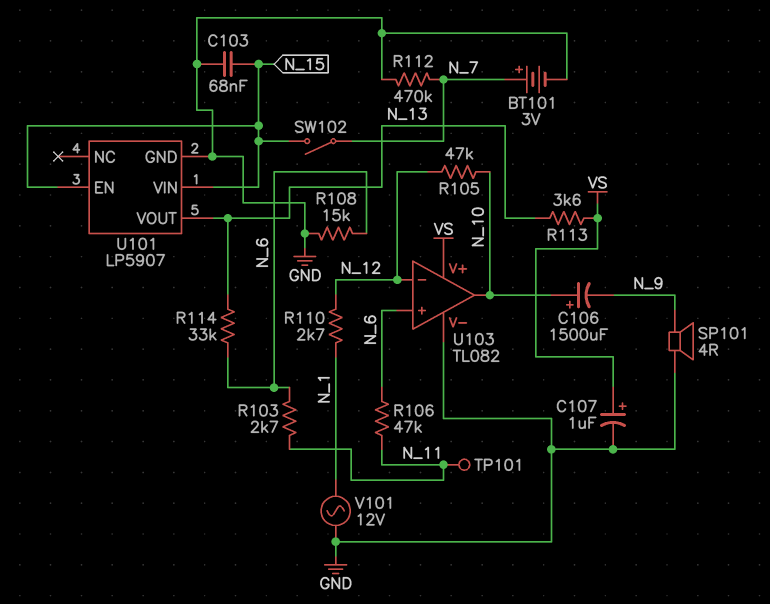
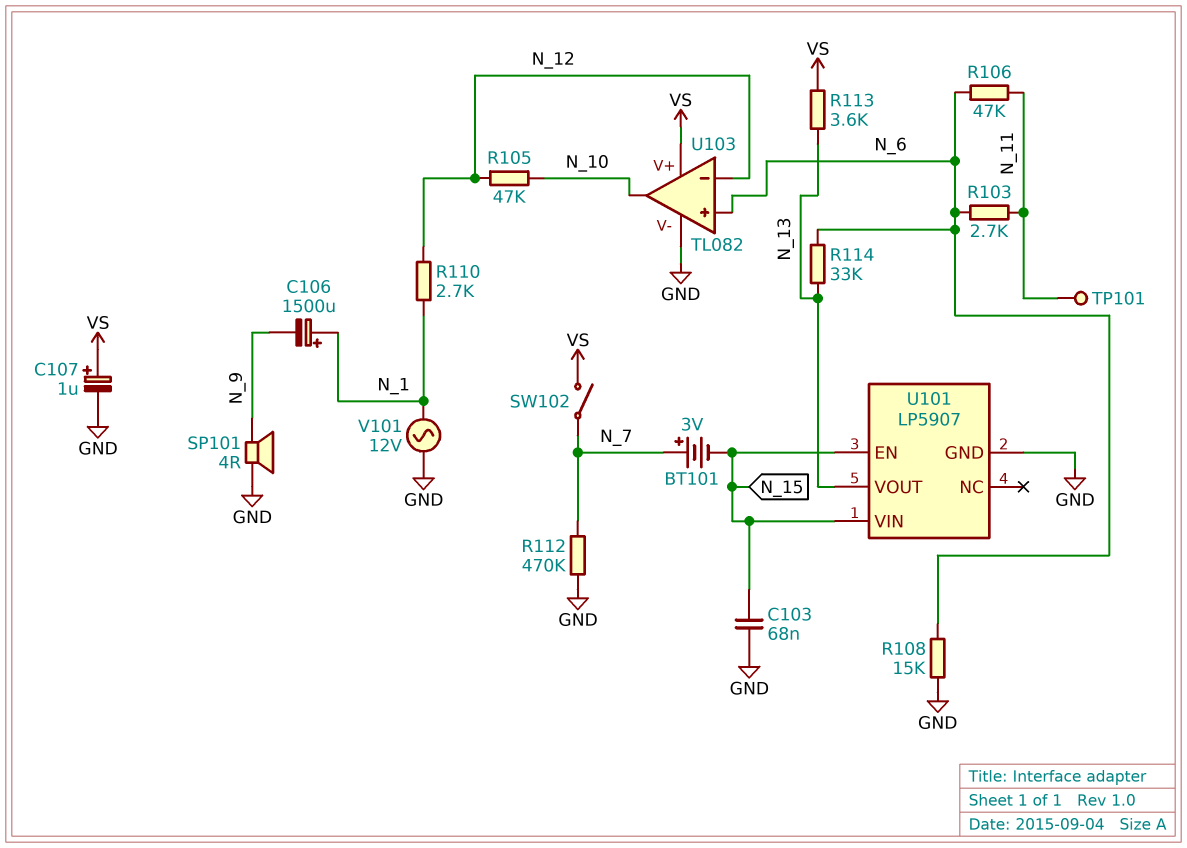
BT101: 3V (plus N_7, minus GND) -> 3V (plus N_7, minus N_15)
C106: 1500uF (plus N_10, minus N_9) -> 1500uF (plus N_1, minus N_9)
SW102: switch (N_7, N_15) -> switch (N_7, VS)

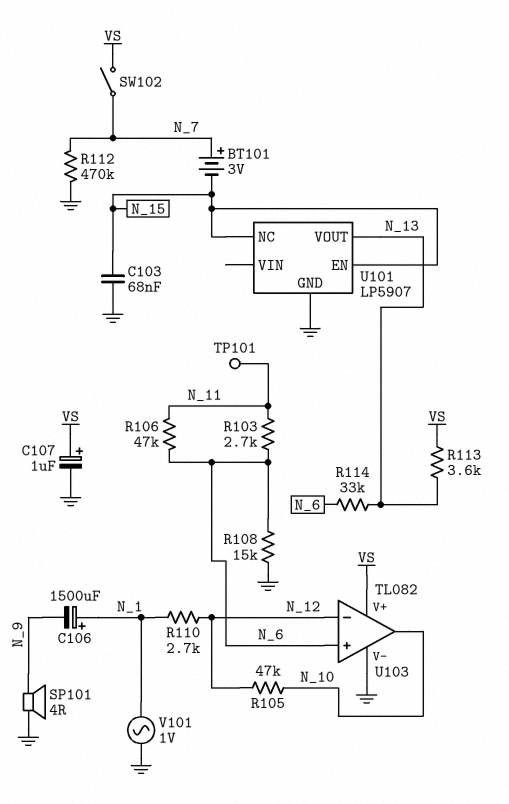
U101 pin NC: none -> N_15
U101 pin VIN: N_15 -> none
V101: AC 12V (GND, N_1) -> AC 1V (GND, N_1)

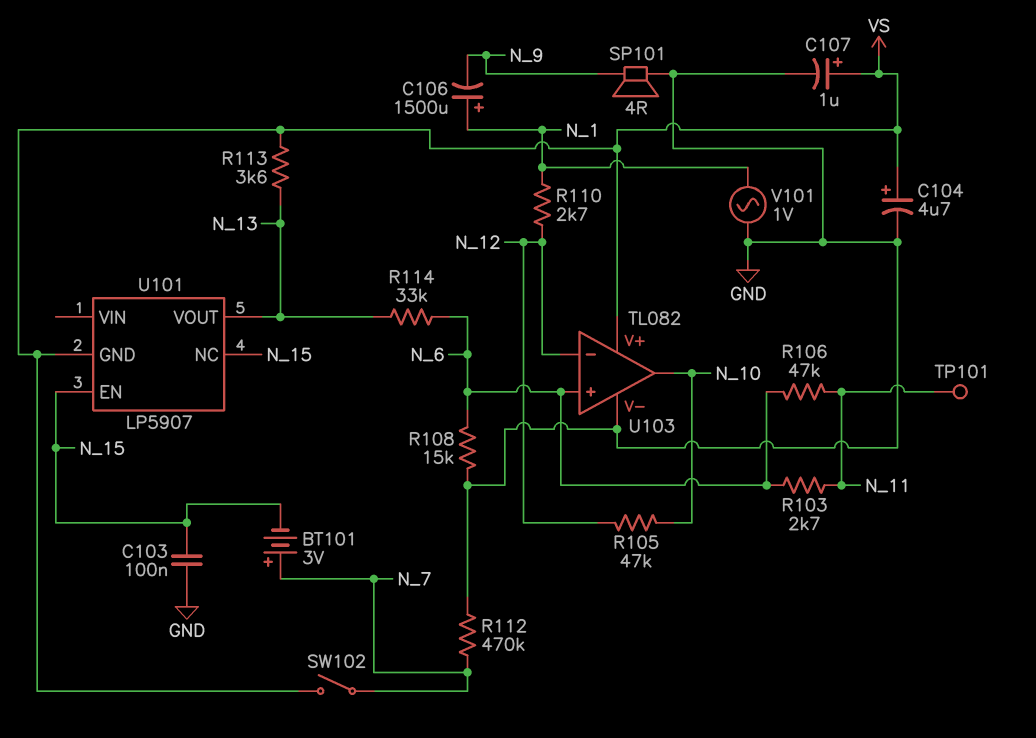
C103: 68nF (GND, N_15) -> 100nF (GND, N_15)
C104: none -> 4.7uF (plus VS, minus GND)
U101 pin GND: GND -> VS

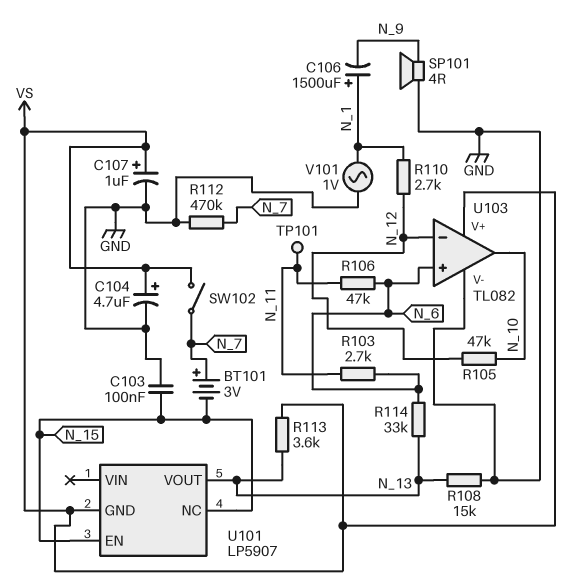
R108: 15k (GND, N_6) -> 15k (GND, N_13)

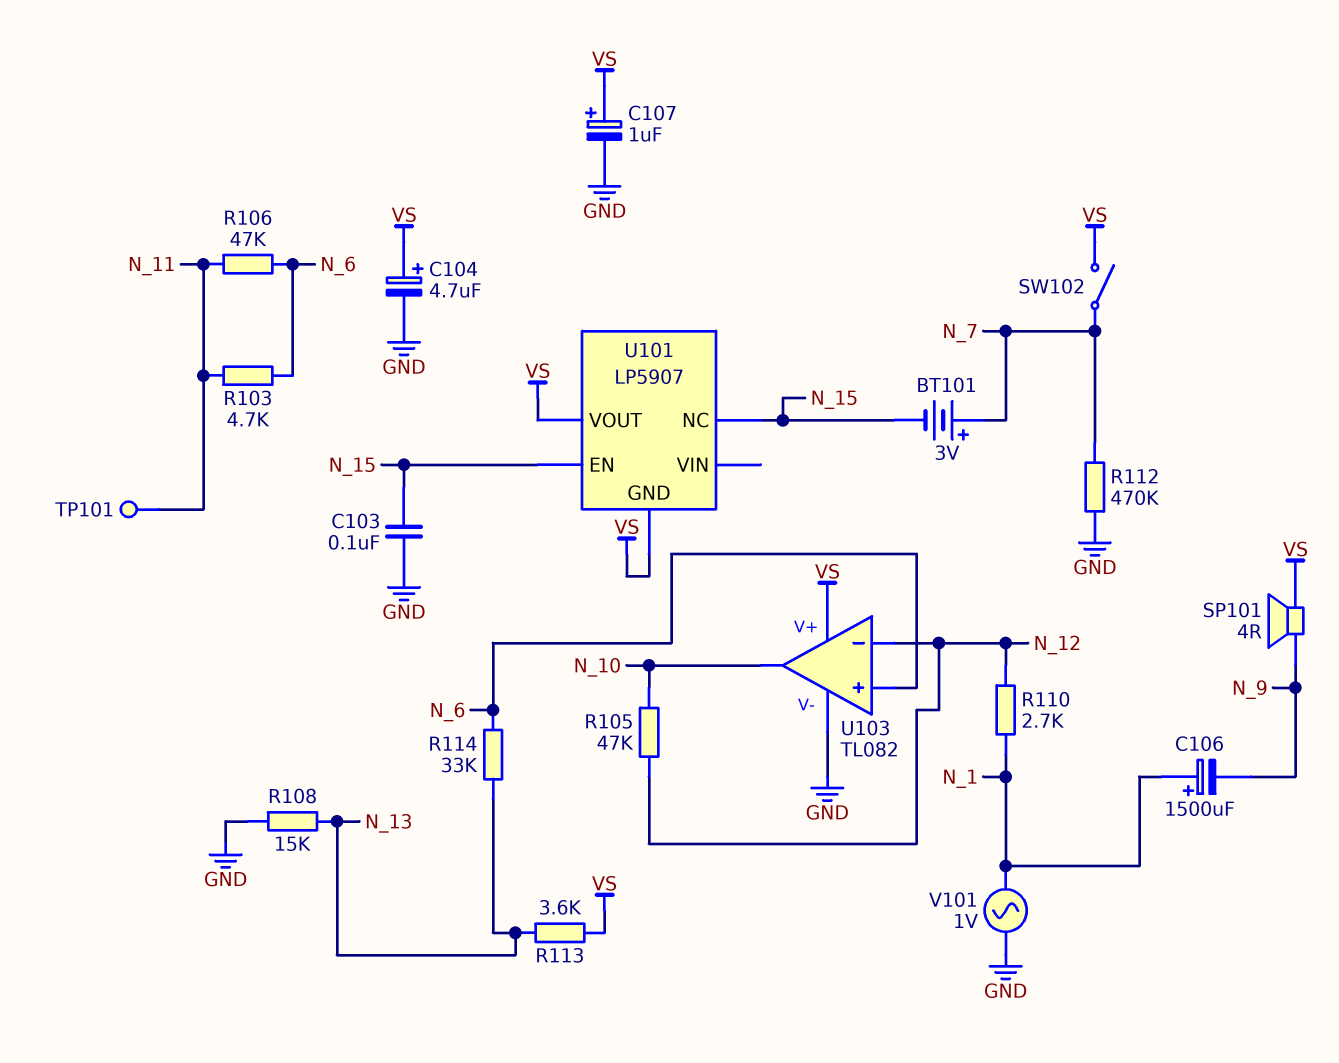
R103: 2.7k (N_6, N_11) -> 4.7k (N_6, N_11)
SP101: speaker 4R (GND, N_9) -> speaker 4R (N_9, VS)
U101 pin VOUT: N_13 -> VS

